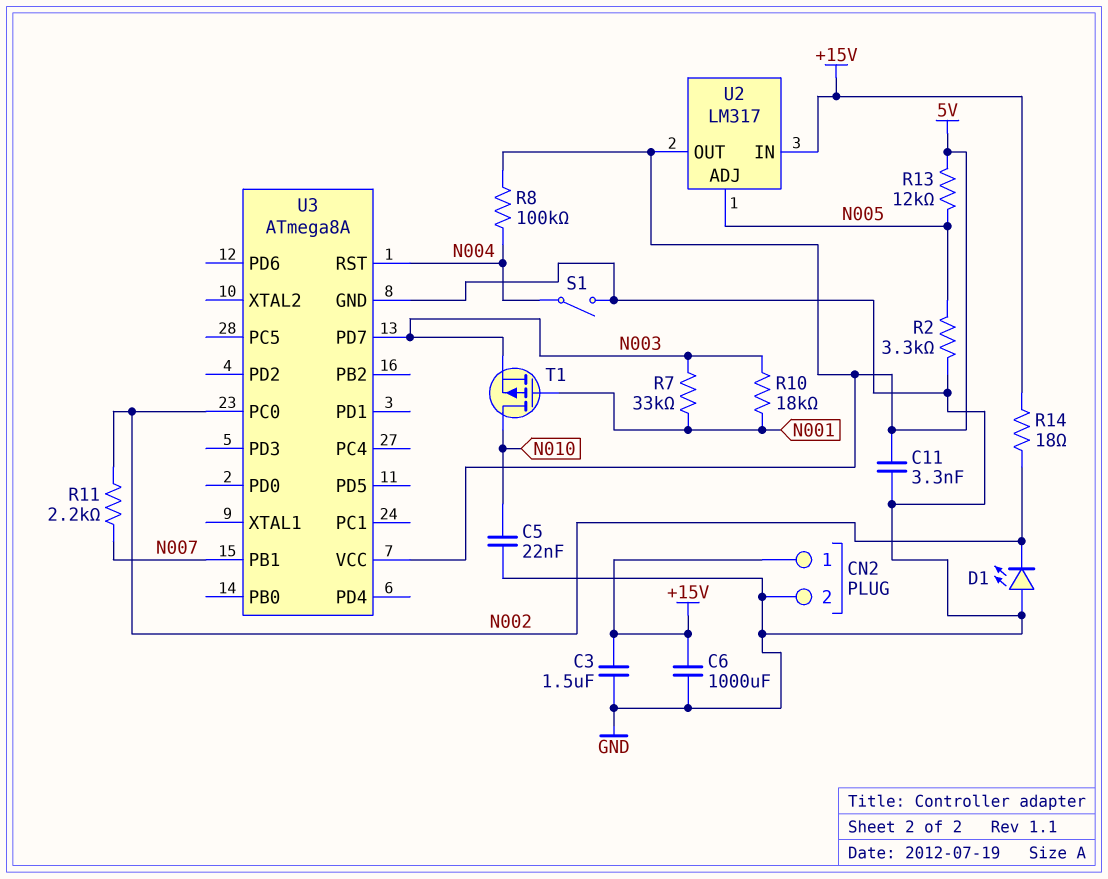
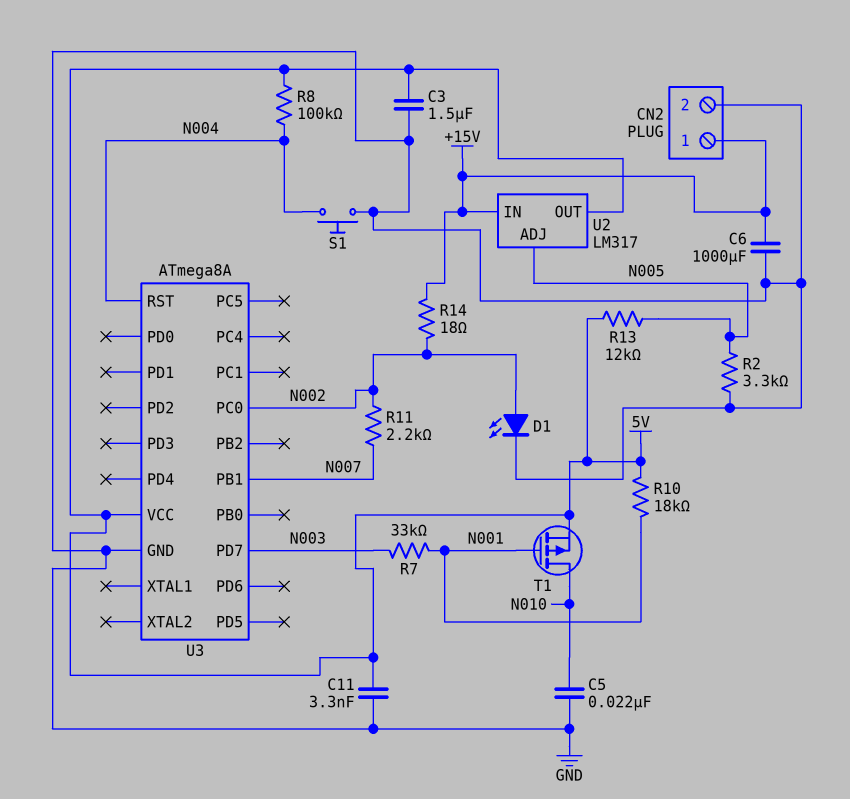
C3: 1.5uF (+15V, GND) -> 1.5uF (5V, GND)
D1: LED (A GND, K N002) -> LED (A N002, K GND)
R10: 18k (N001, N003) -> 18k (5V, N001)
S1: switch (GND, N004) -> button (GND, N004)
T1: PMOS (G N001, D N010, S N003) -> PMOS (G N001, D N010, S 5V)

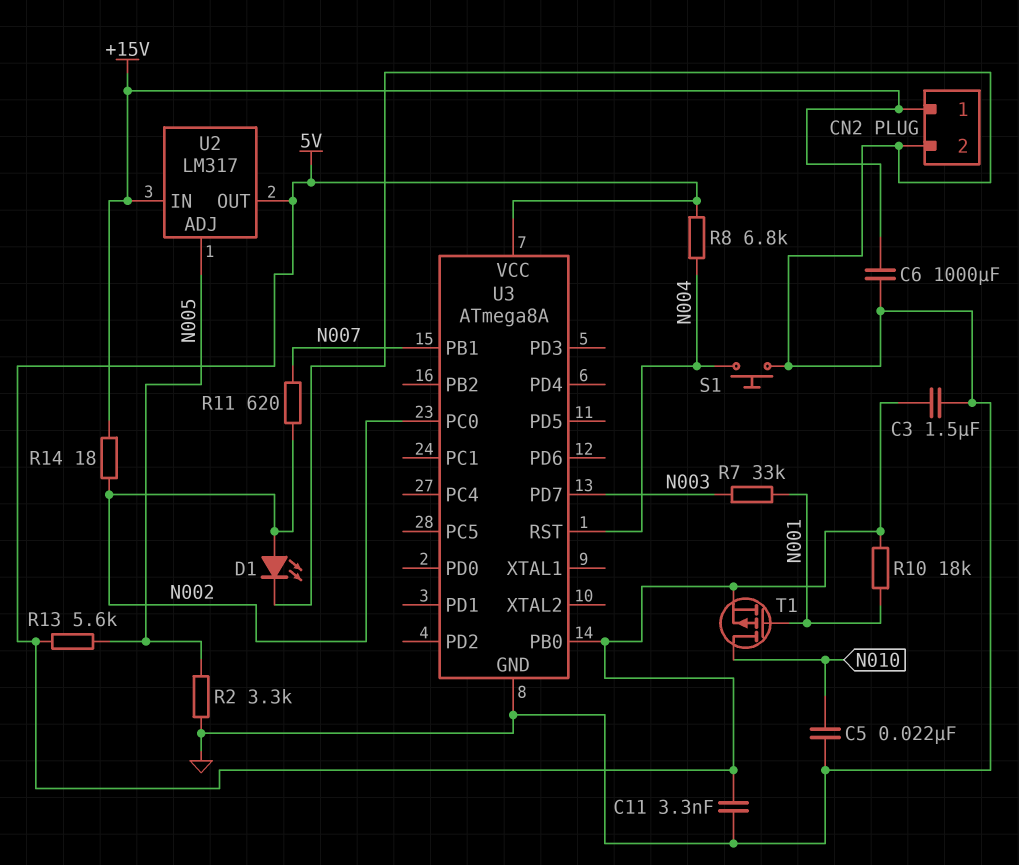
R8: 100k (5V, N004) -> 6.8k (5V, N004)
R11: 2.2k (N002, N007) -> 620 (N002, N007)
R13: 12k (5V, N005) -> 5.6k (5V, N005)
U3 pin PB0: none -> 5V

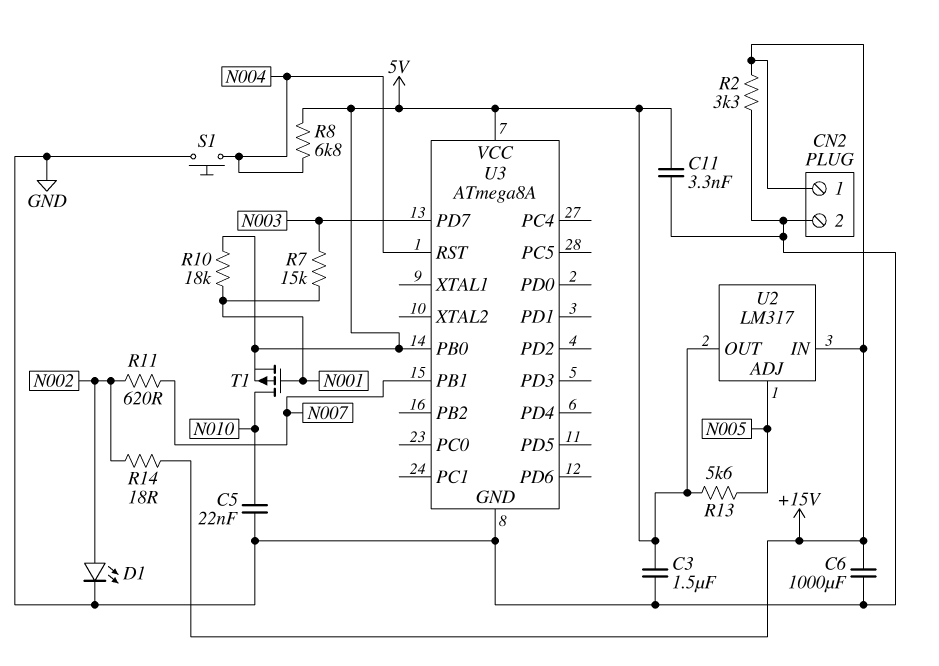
R2: 3.3k (GND, N005) -> 3.3k (+15V, GND)
R7: 33k (N001, N003) -> 15k (N001, N003)
U3 pin PC0: N002 -> none

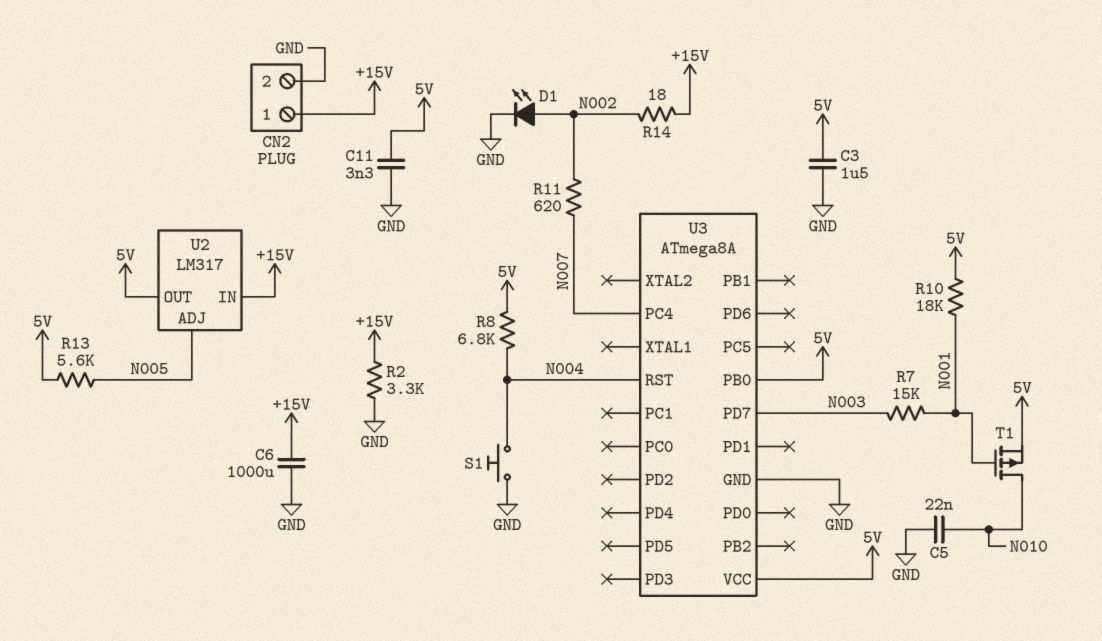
U3 pin PB1: N007 -> none
U3 pin PC4: none -> N007

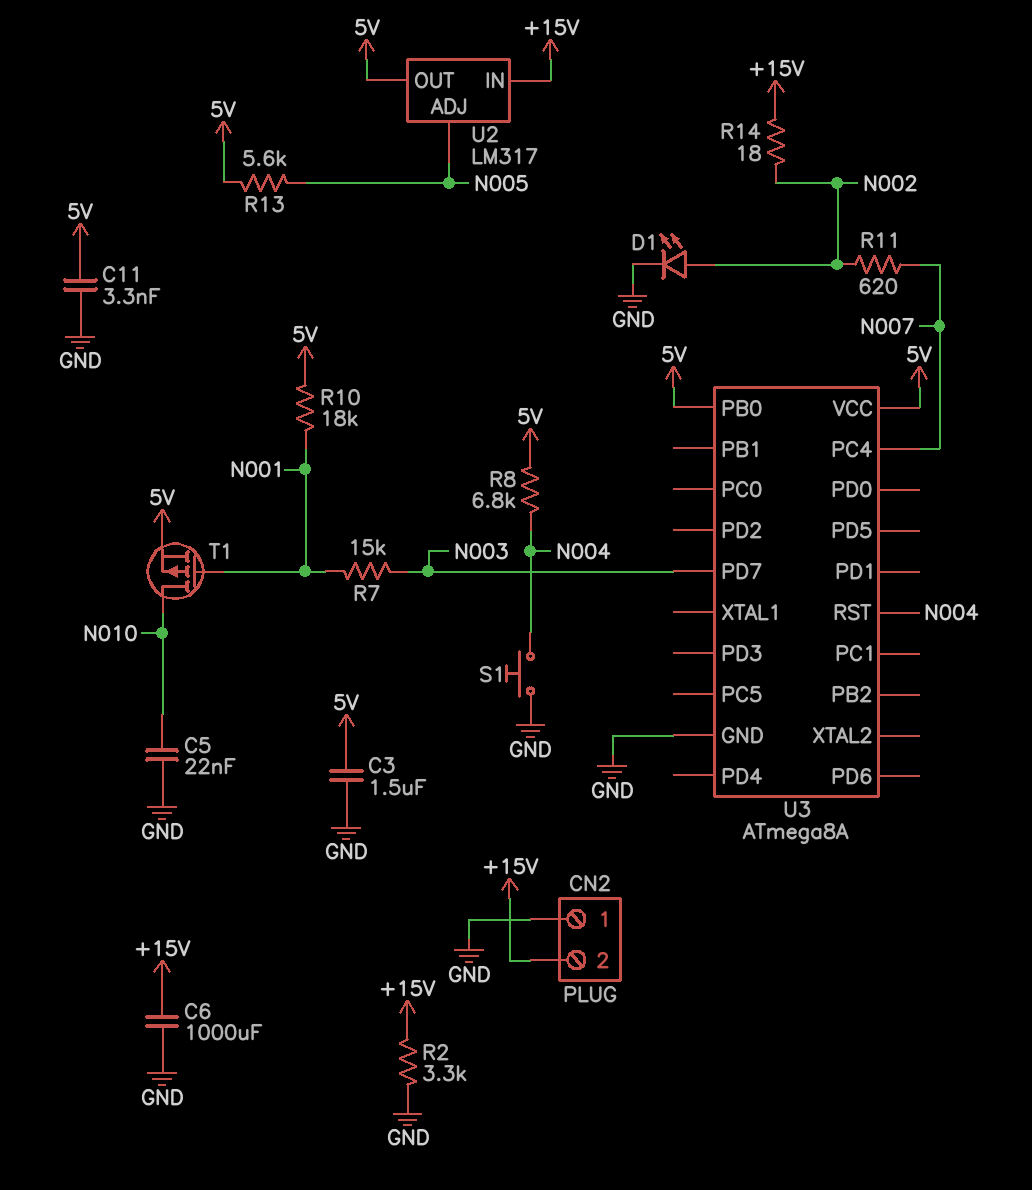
CN2 pin 1: +15V -> GND
CN2 pin 2: GND -> +15V

